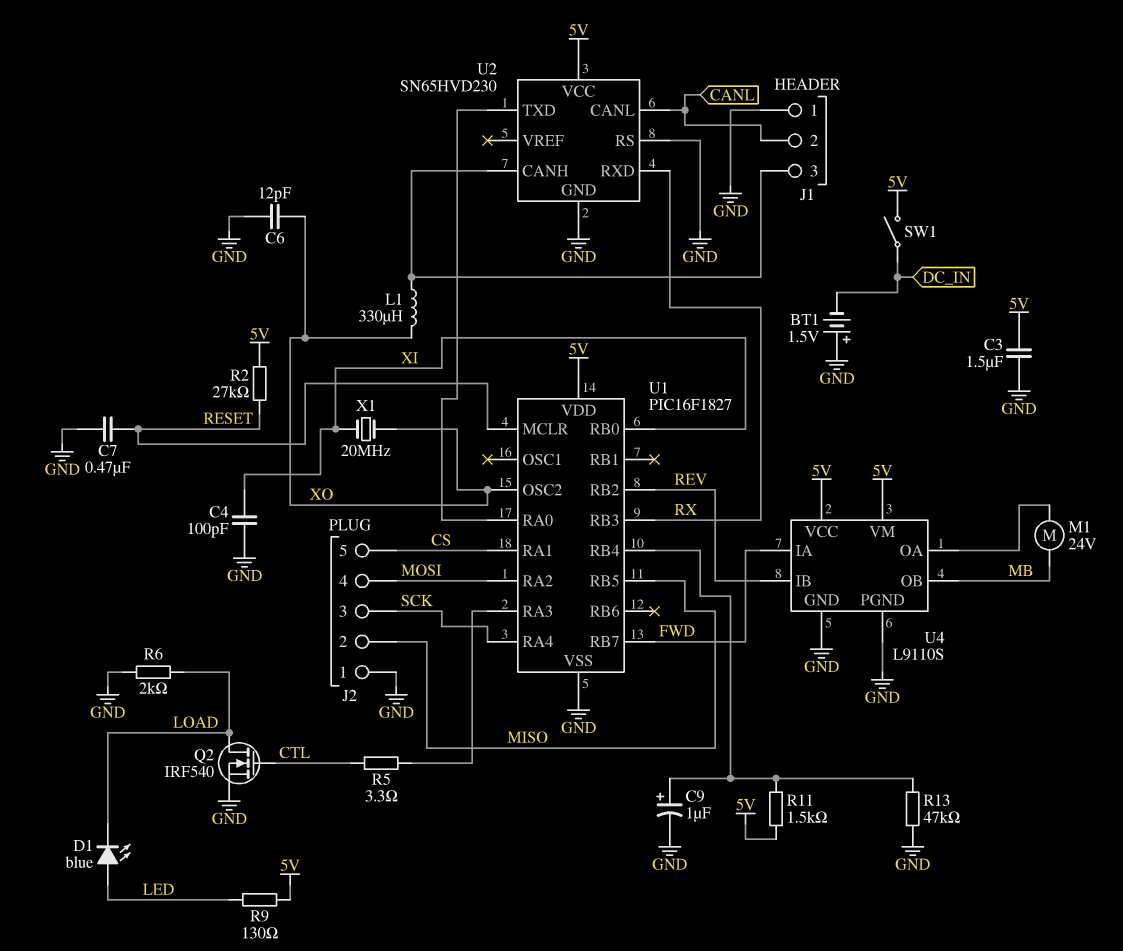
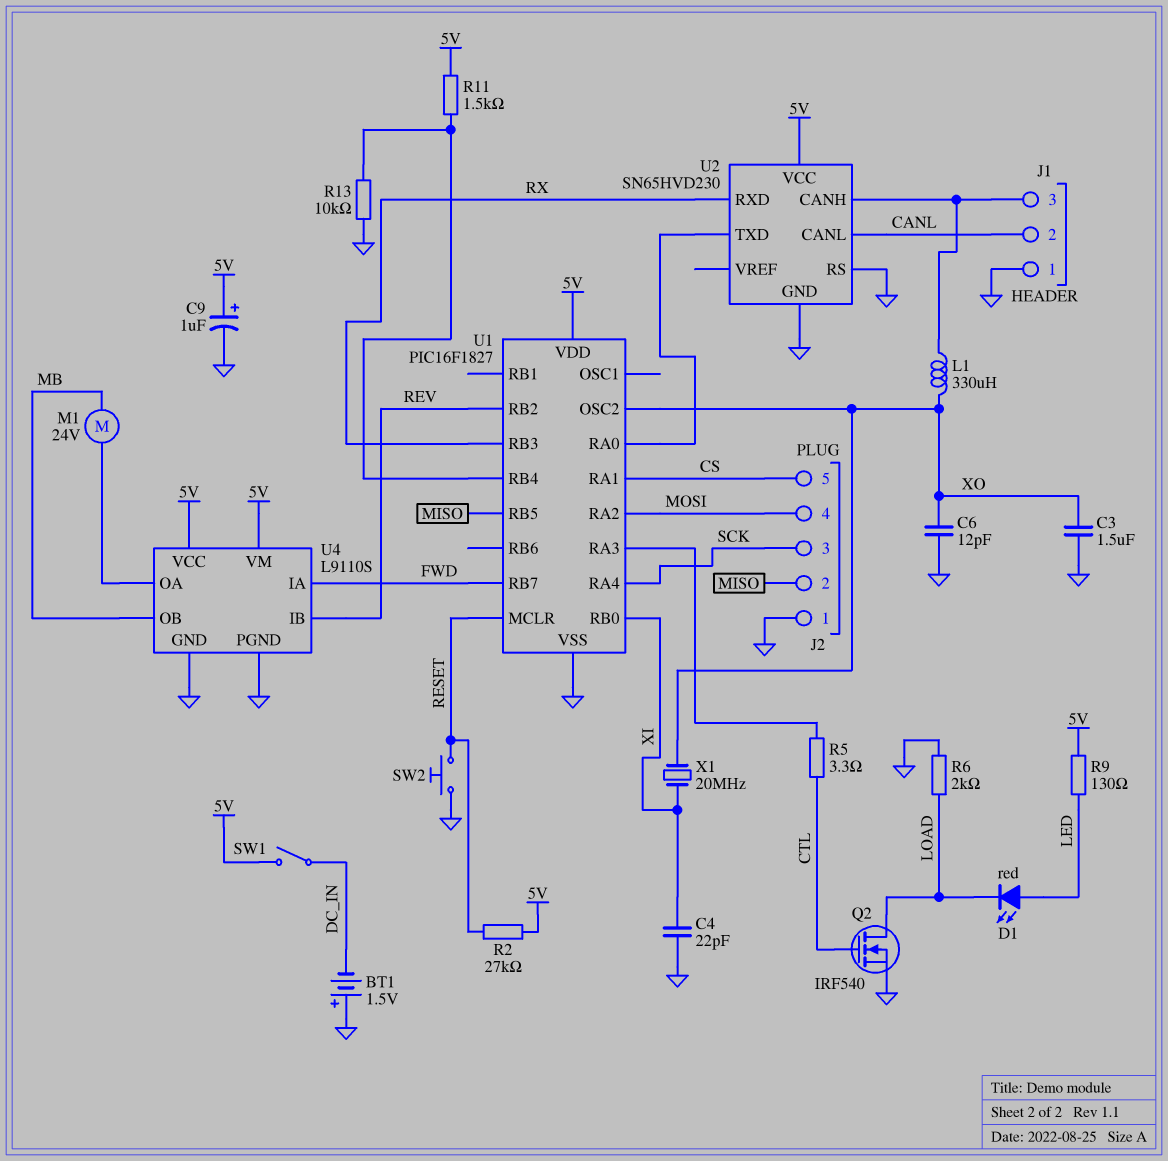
C3: 1.5uF (5V, GND) -> 1.5uF (GND, XO)
C4: 100pF (GND, XI) -> 22pF (GND, XI)
C7: 470nF (GND, RESET) -> none
C9: 1uF (plus U1/RB4, minus GND) -> 1uF (plus 5V, minus GND)
D1: LED blue (A LED, K LOAD) -> LED red (A LED, K LOAD)
R13: 47k (GND, U1/RB4) -> 10k (GND, U1/RB4)
SW2: none -> button (GND, RESET)

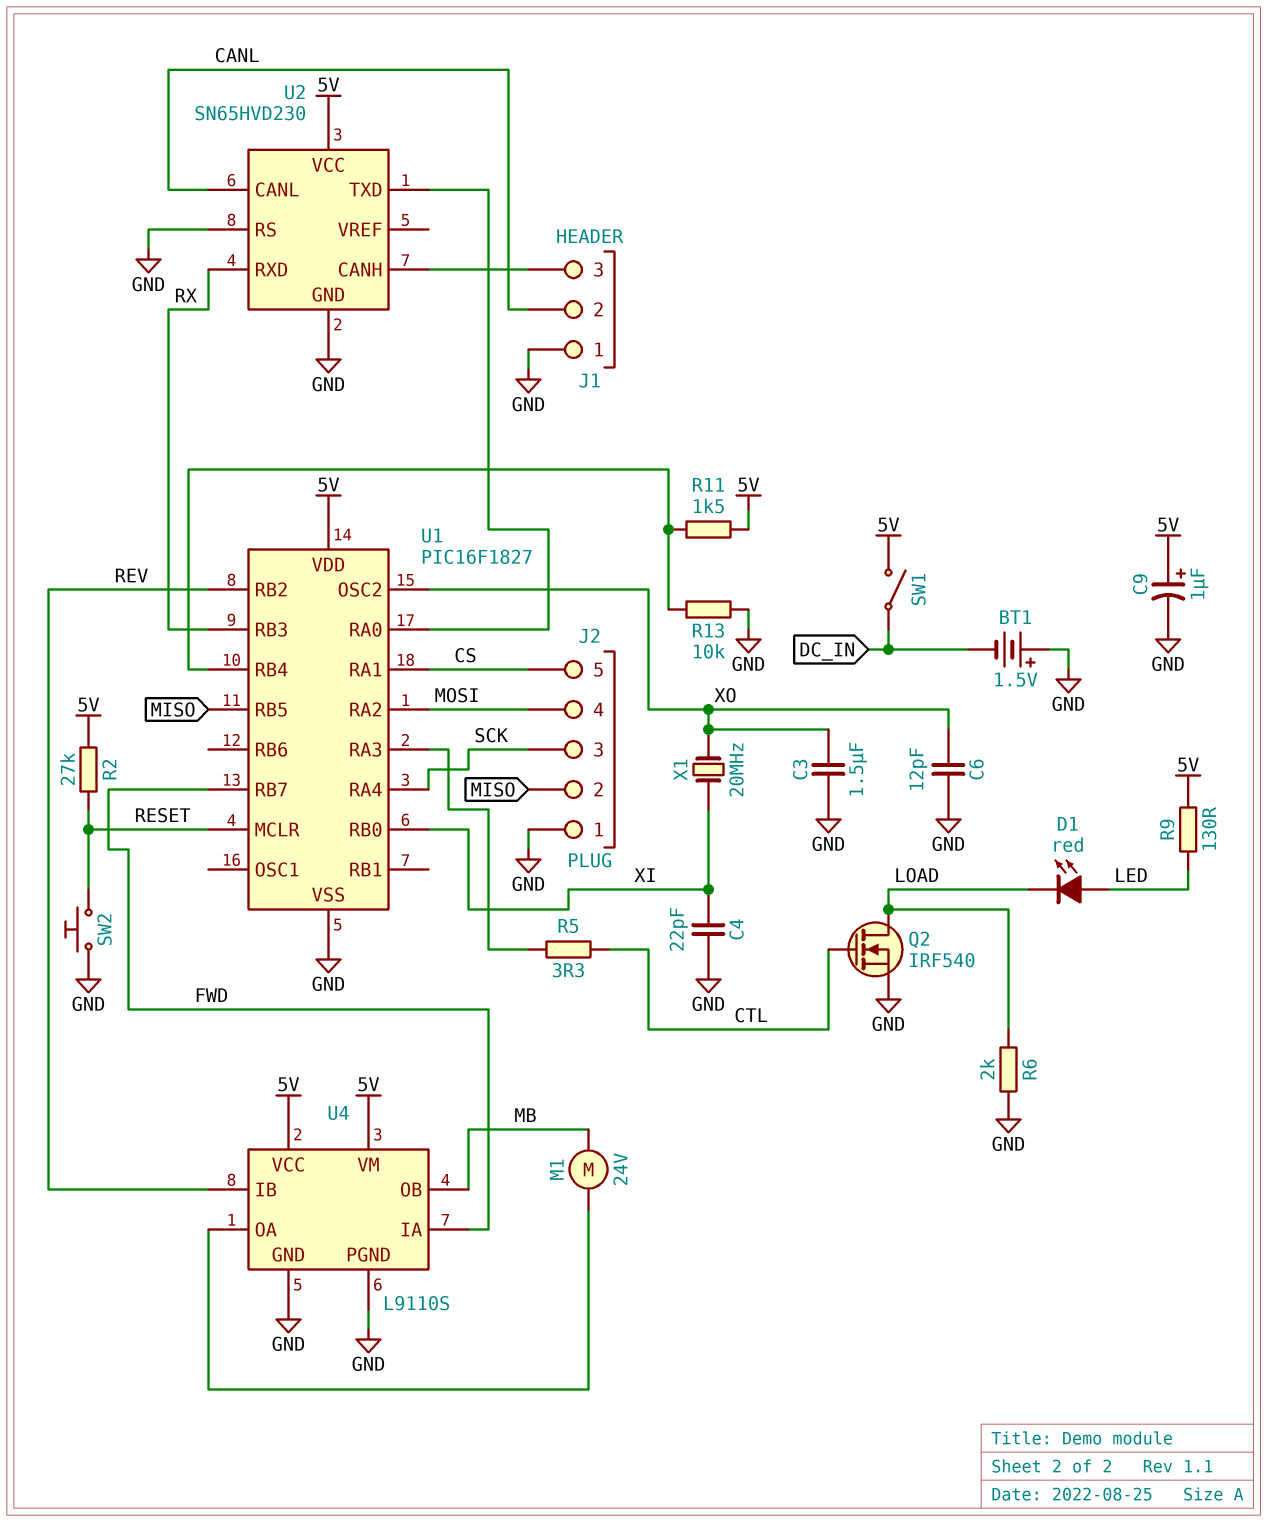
L1: 330uH (J1/3, XO) -> none

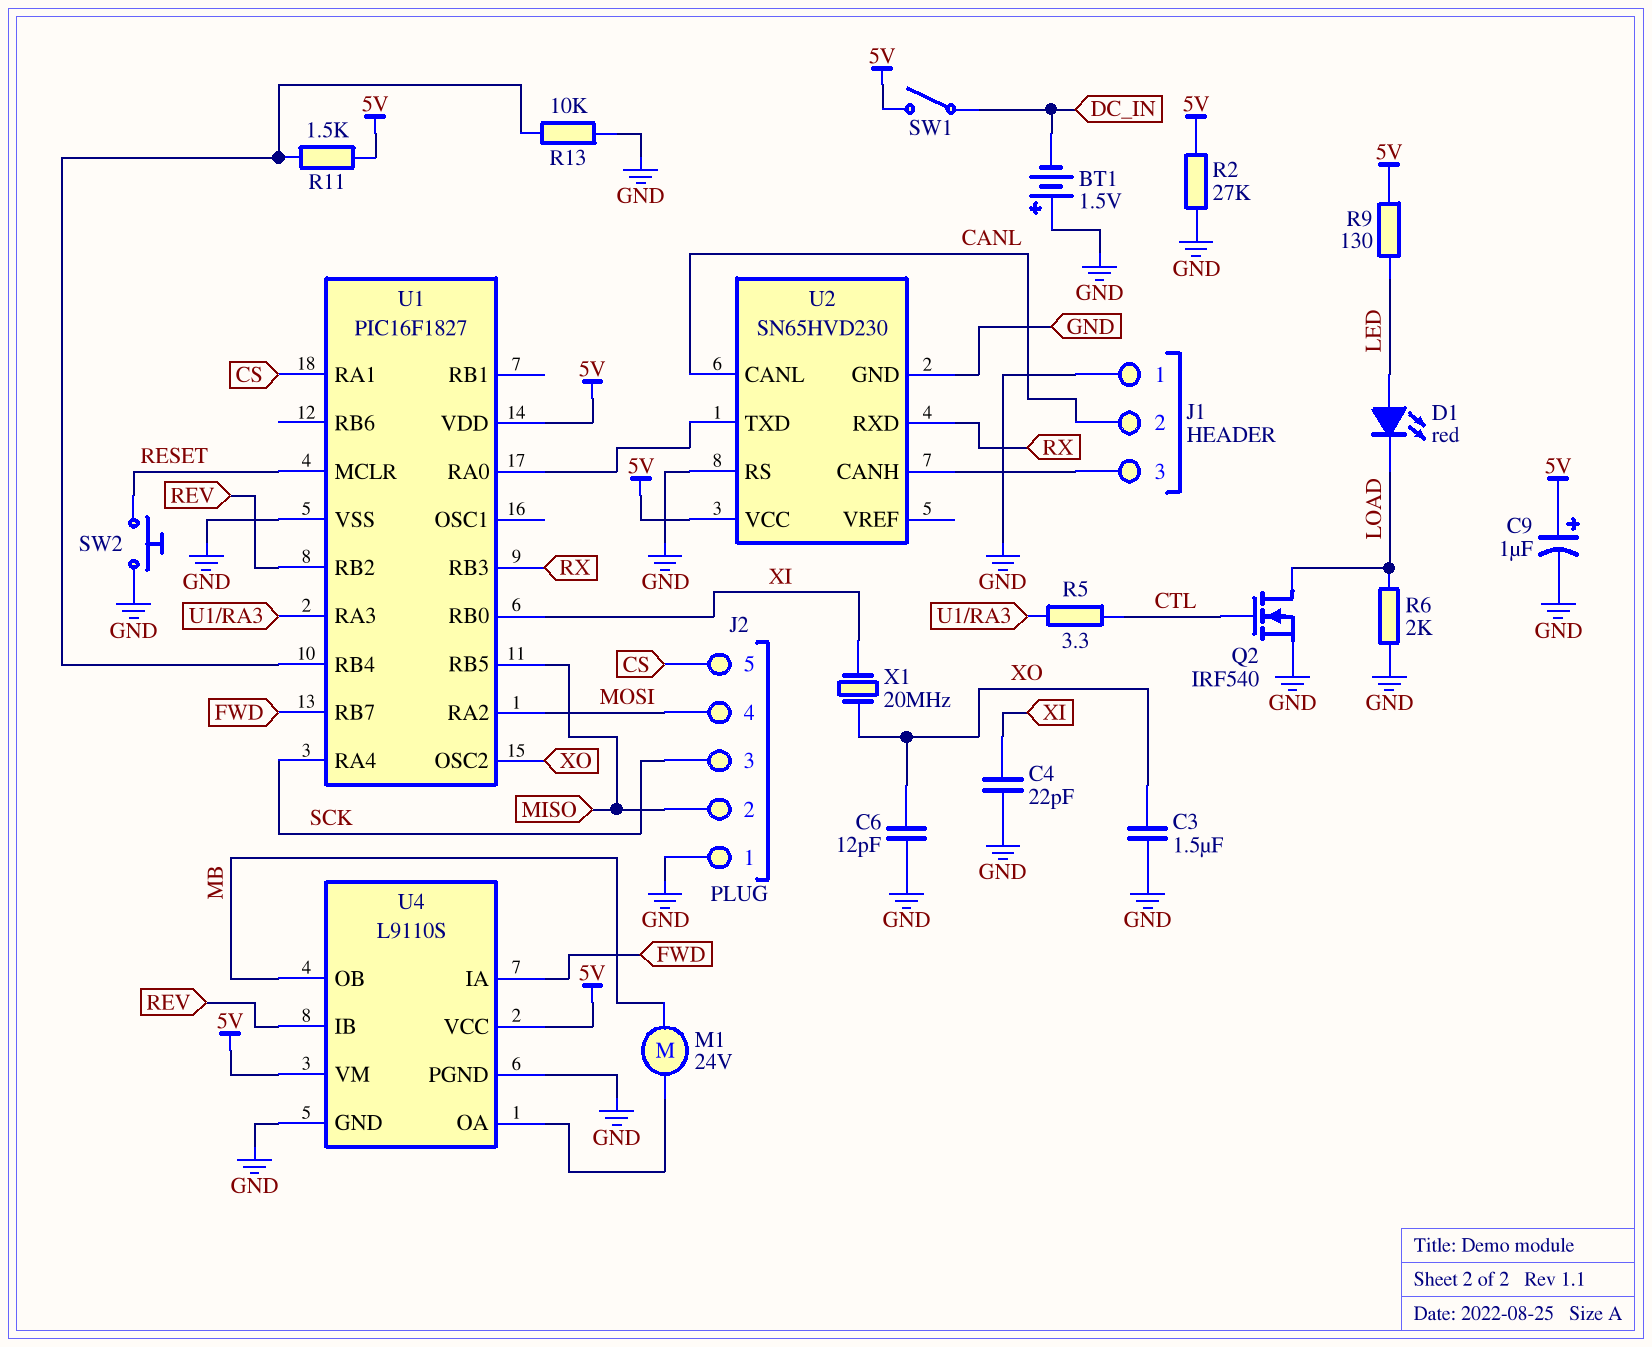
R2: 27k (5V, RESET) -> 27k (5V, GND)

